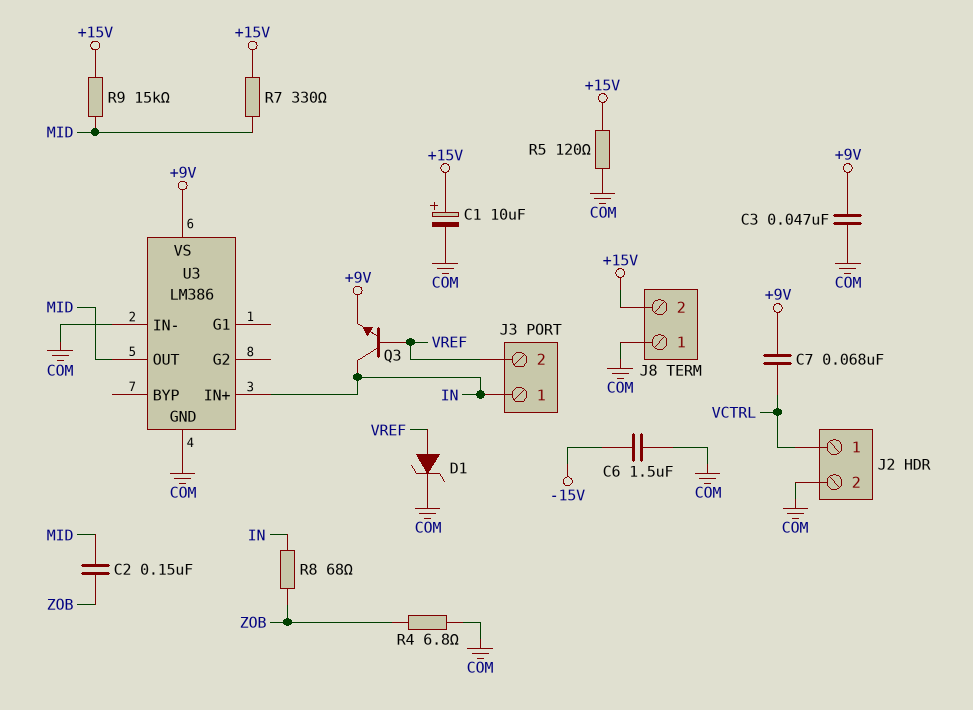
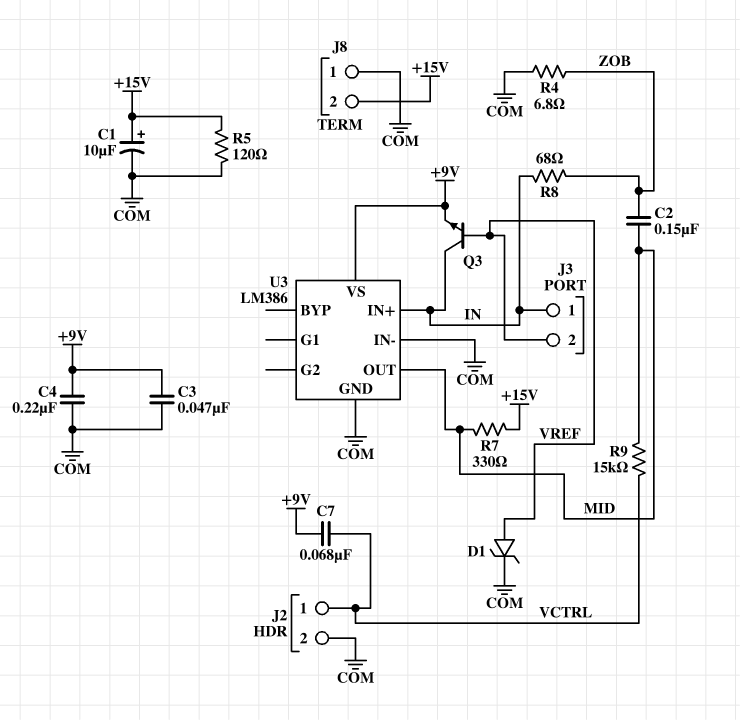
C4: none -> 220nF (+9V, COM)
C6: 1.5uF (-15V, COM) -> none
R9: 15k (+15V, MID) -> 15k (MID, VCTRL)

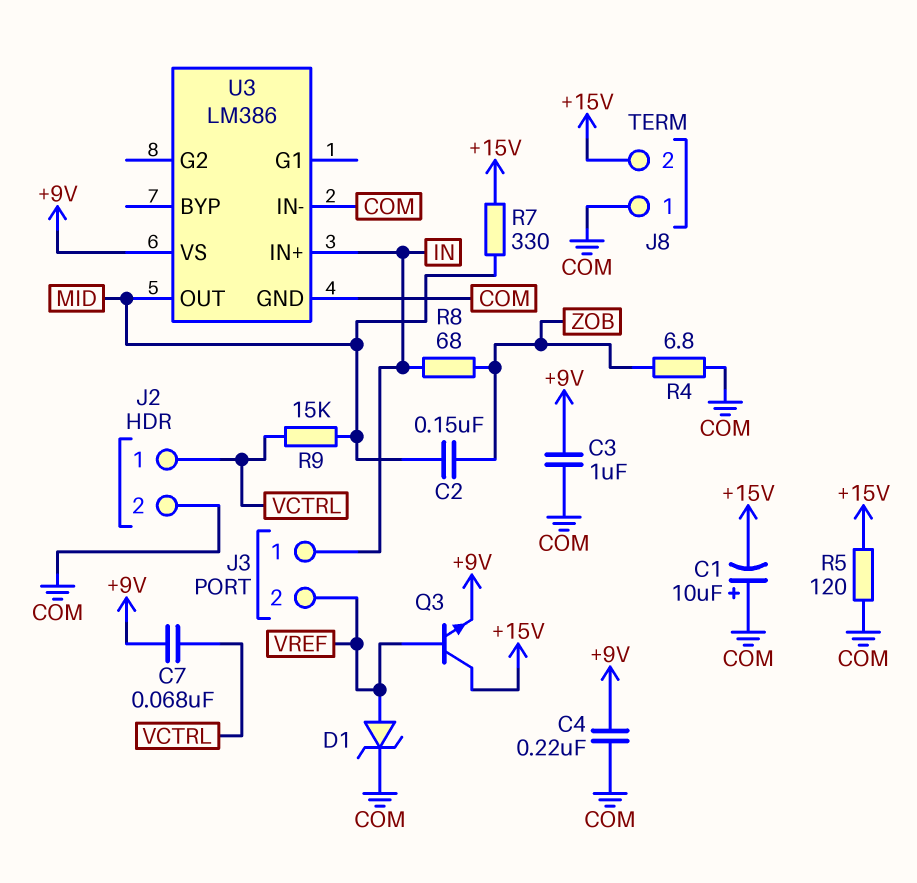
C1: 10uF (plus +15V, minus COM) -> 10uF (plus COM, minus +15V)
C3: 47nF (+9V, COM) -> 1uF (+9V, COM)
Q3: NPN (B VREF, C IN, E +9V) -> NPN (B VREF, C +15V, E +9V)

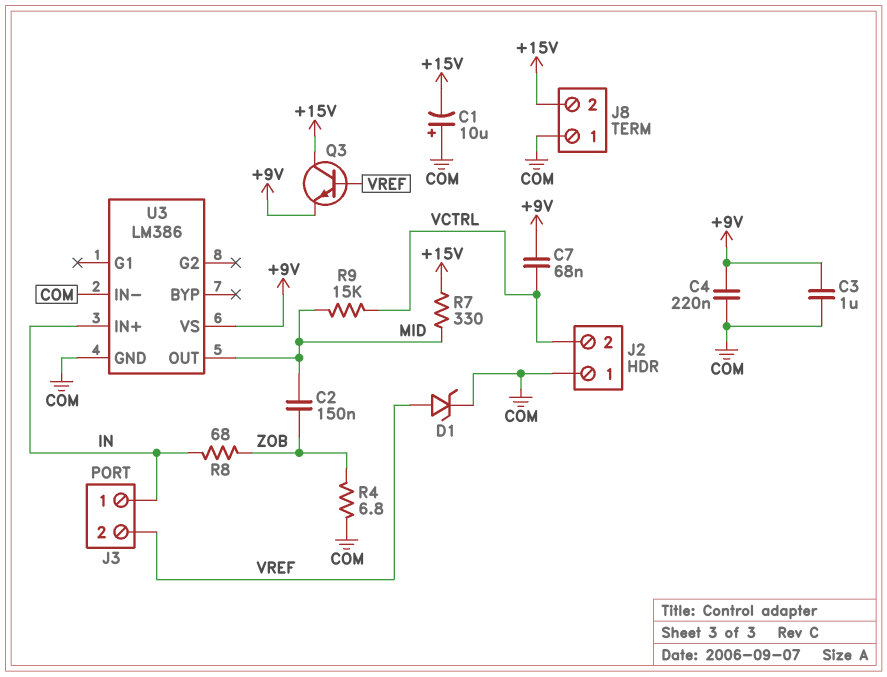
J2 pin 1: VCTRL -> COM
J2 pin 2: COM -> VCTRL
R5: 120 (+15V, COM) -> none

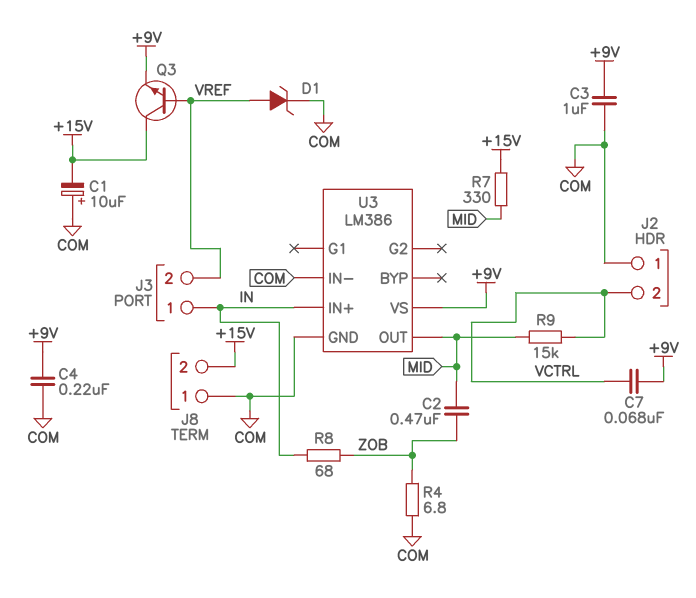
C2: 150nF (MID, ZOB) -> 470nF (MID, ZOB)

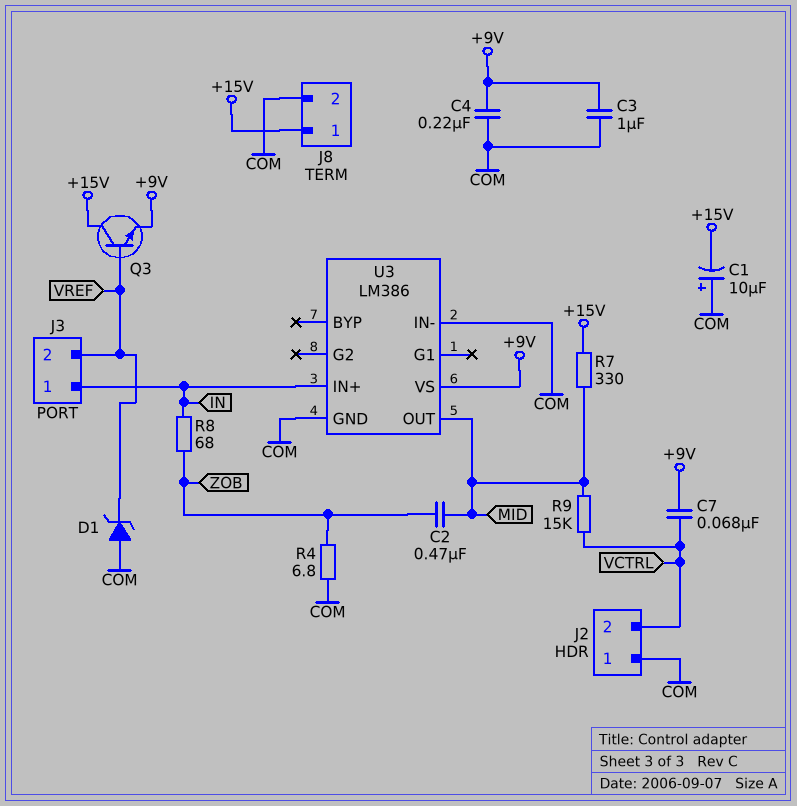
D1: zener (A VREF, K COM) -> zener (A COM, K VREF)
J8 pin 1: COM -> +15V
J8 pin 2: +15V -> COM

